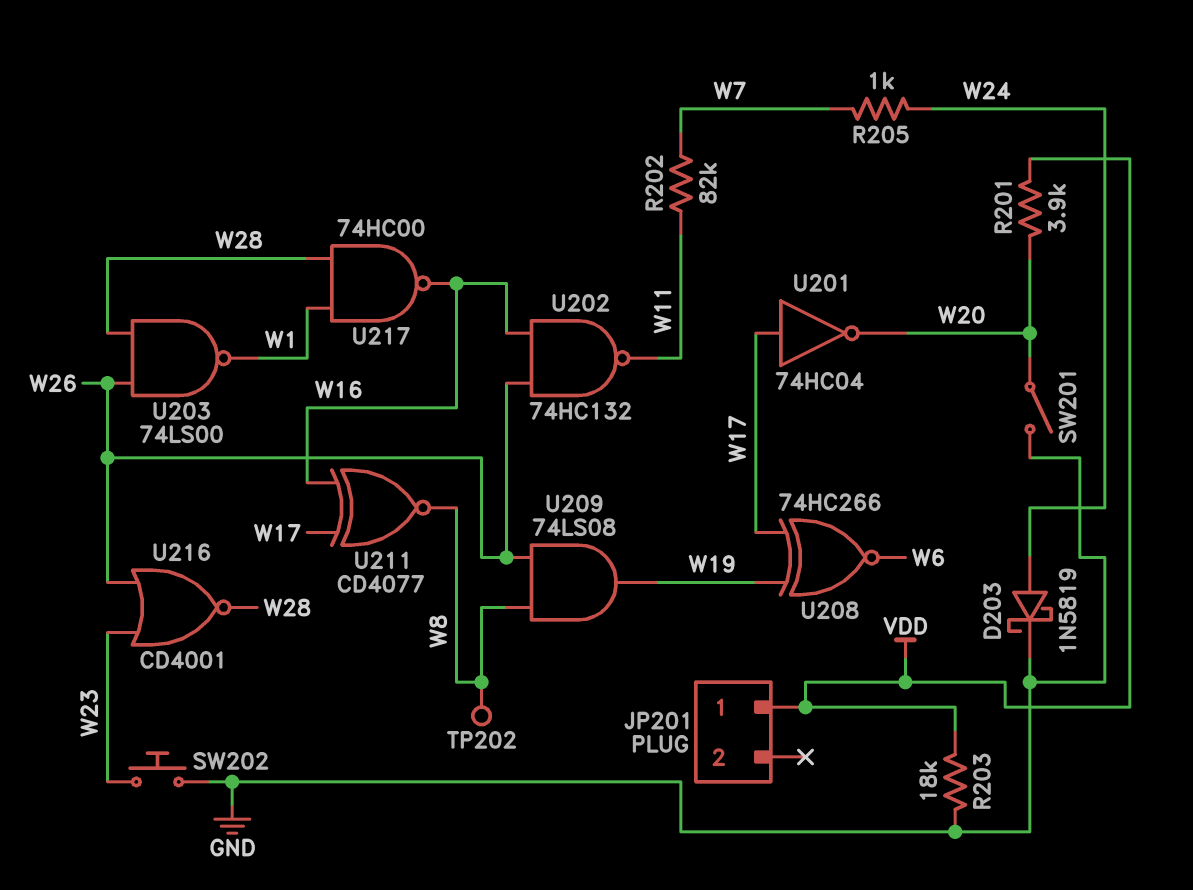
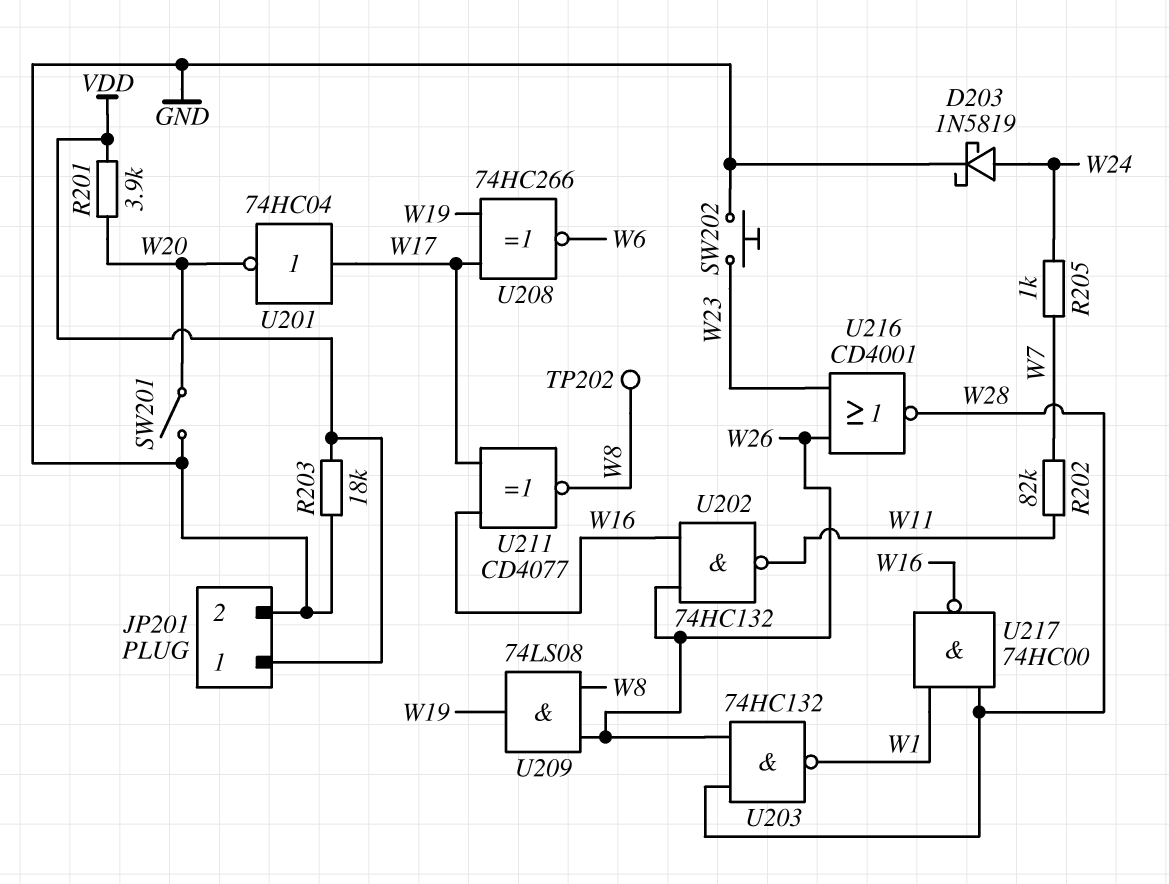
JP201 pin 2: none -> GND
U203: NAND 74LS00 (in W26, in W28, out W1) -> NAND 74HC132 (in W26, in W28, out W1)

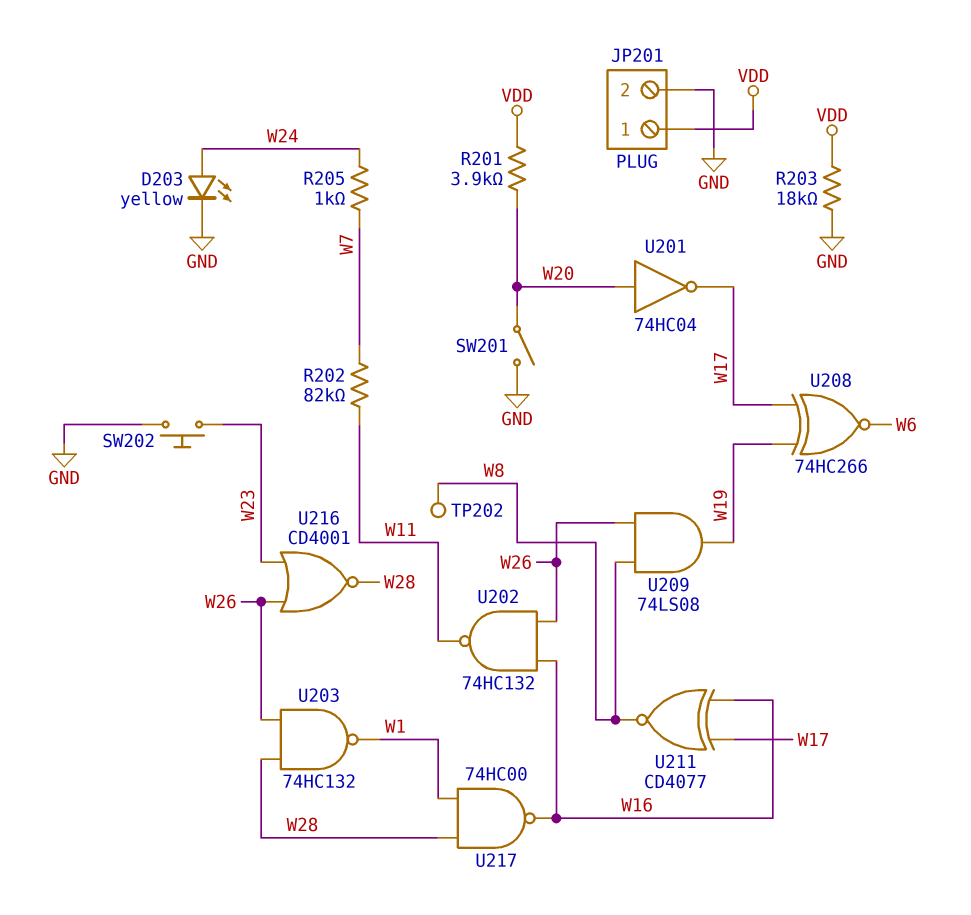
D203: schottky 1N5819 (A W24, K GND) -> LED yellow (A W24, K GND)
U201: NOT 74HC04 (in W17, out W20) -> NOT 74HC04 (in W20, out W17)

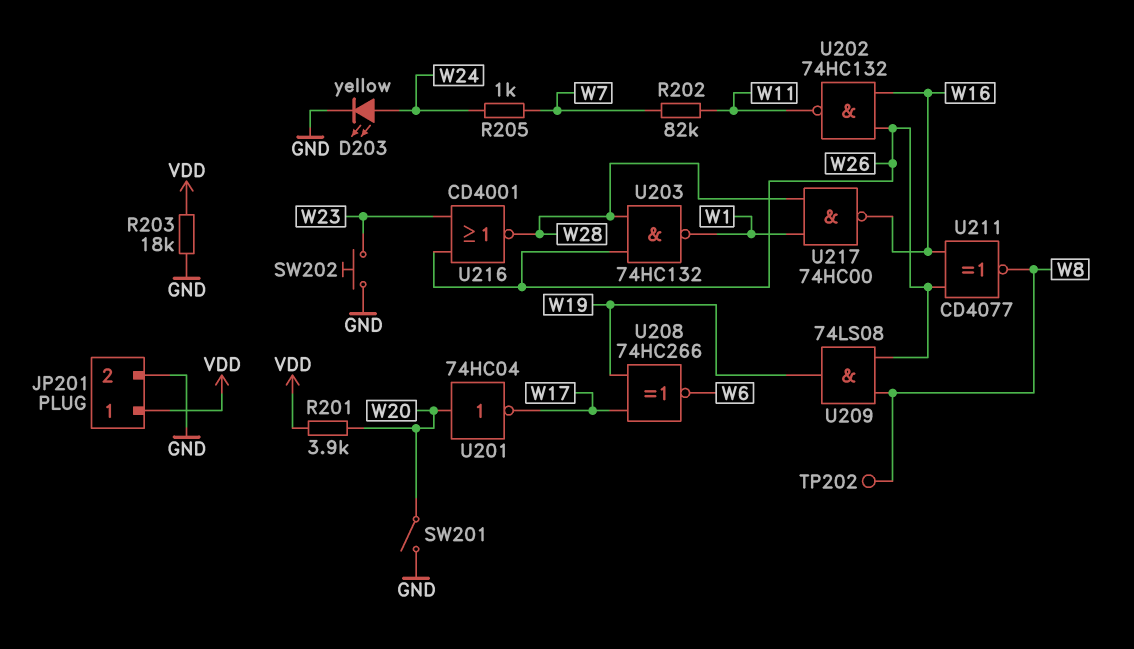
U211: XNOR CD4077 (in W16, in W17, out W8) -> XNOR CD4077 (in W16, in W26, out W8)

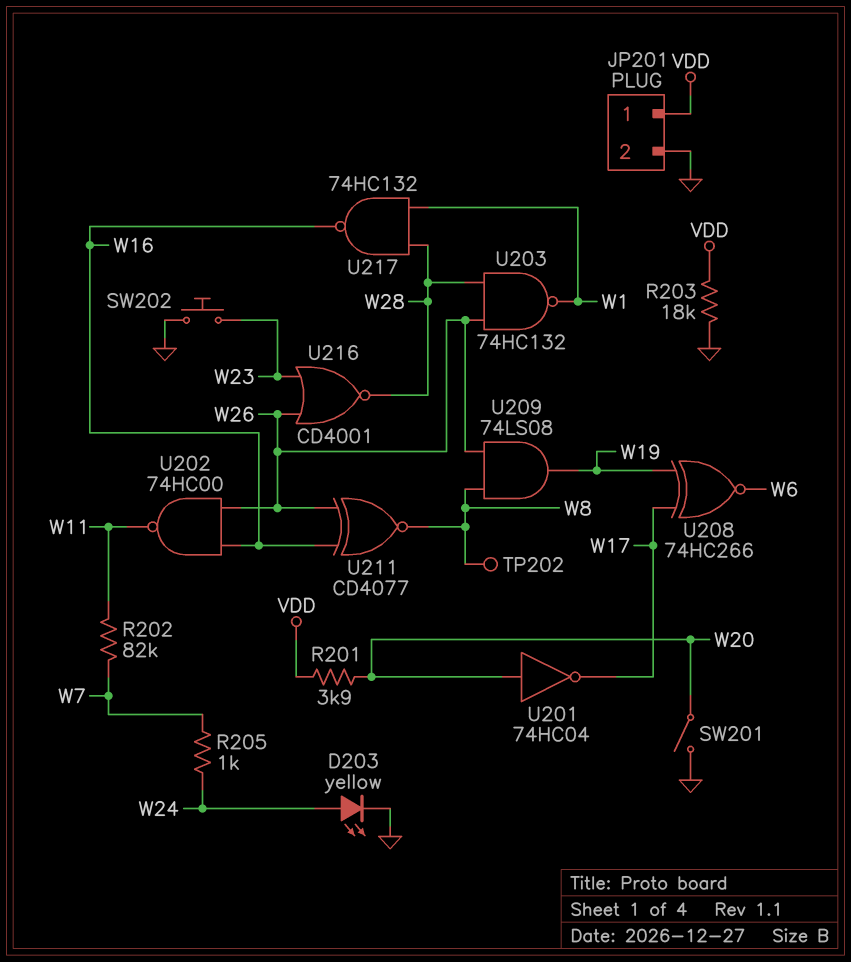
U202: NAND 74HC132 (in W16, in W26, out W11) -> NAND 74HC00 (in W16, in W26, out W11)
U217: NAND 74HC00 (in W1, in W28, out W16) -> NAND 74HC132 (in W1, in W28, out W16)

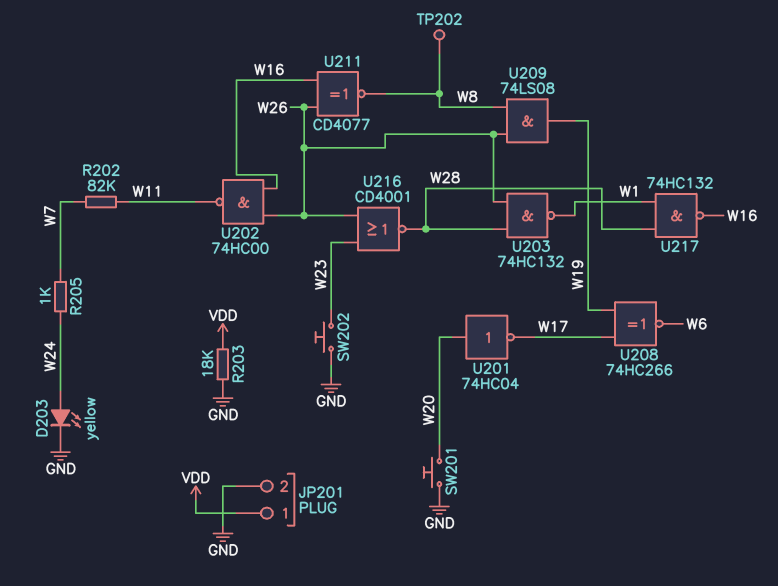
R201: 3.9k (VDD, W20) -> none
SW201: switch (GND, W20) -> button (GND, W20)

